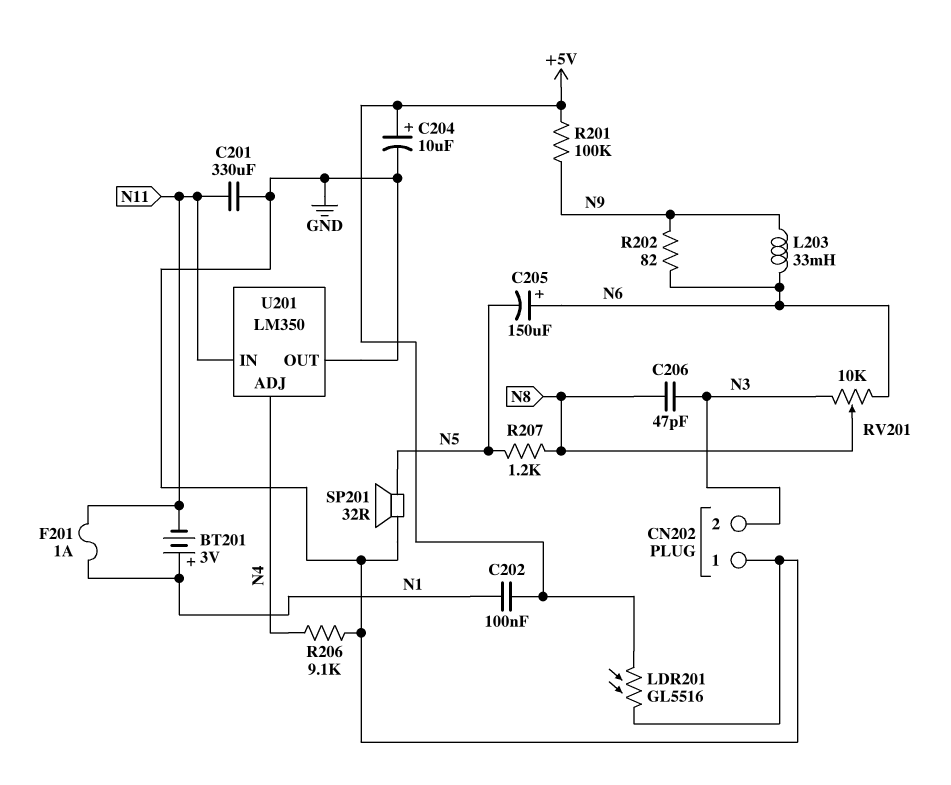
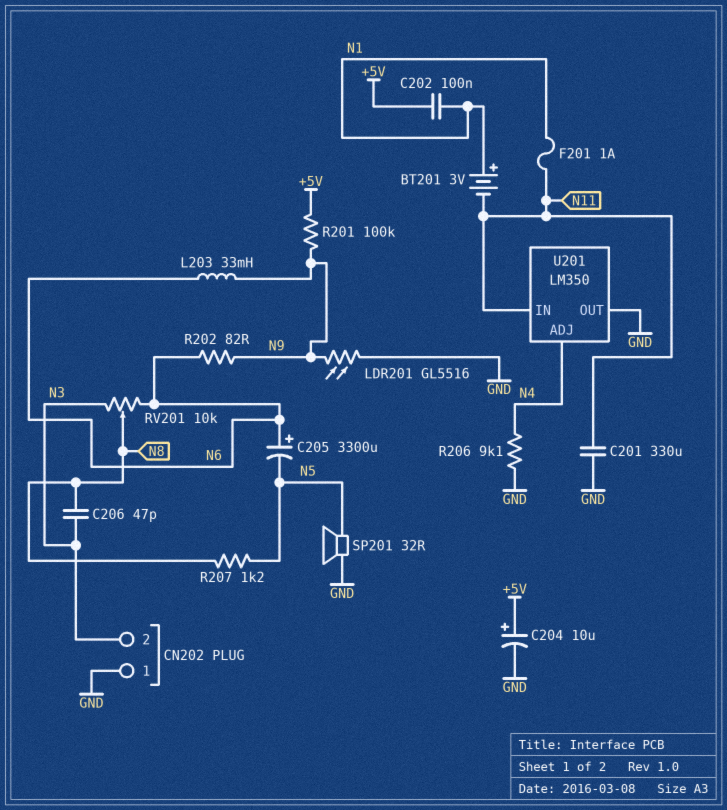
C205: 150uF (plus N6, minus N5) -> 3300uF (plus N6, minus N5)
LDR201: GL5516 (+5V, GND) -> GL5516 (GND, N9)

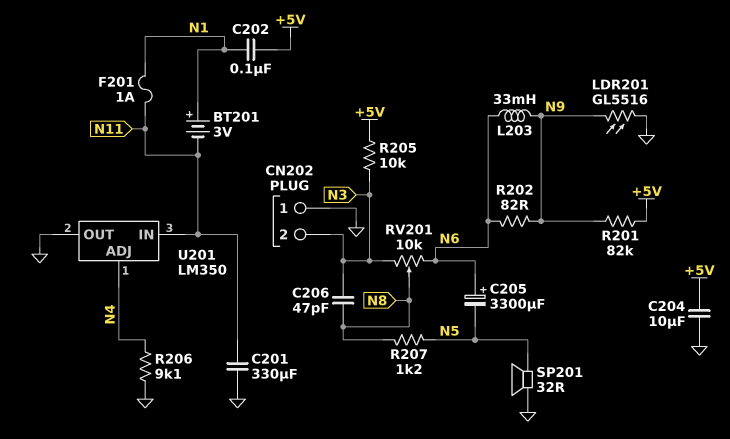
C204: 10uF (plus +5V, minus GND) -> 10uF (+5V, GND)
R201: 100k (+5V, N9) -> 82k (+5V, N9)
R205: none -> 10k (+5V, N3)

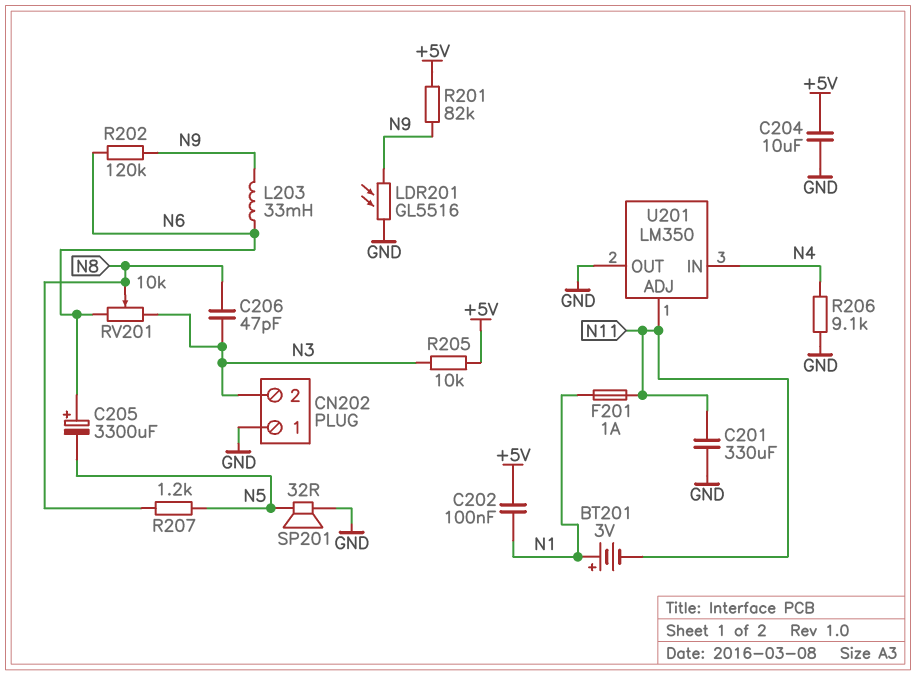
R202: 82 (N6, N9) -> 120k (N6, N9)
U201 pin ADJ: N4 -> N11
U201 pin IN: N11 -> N4

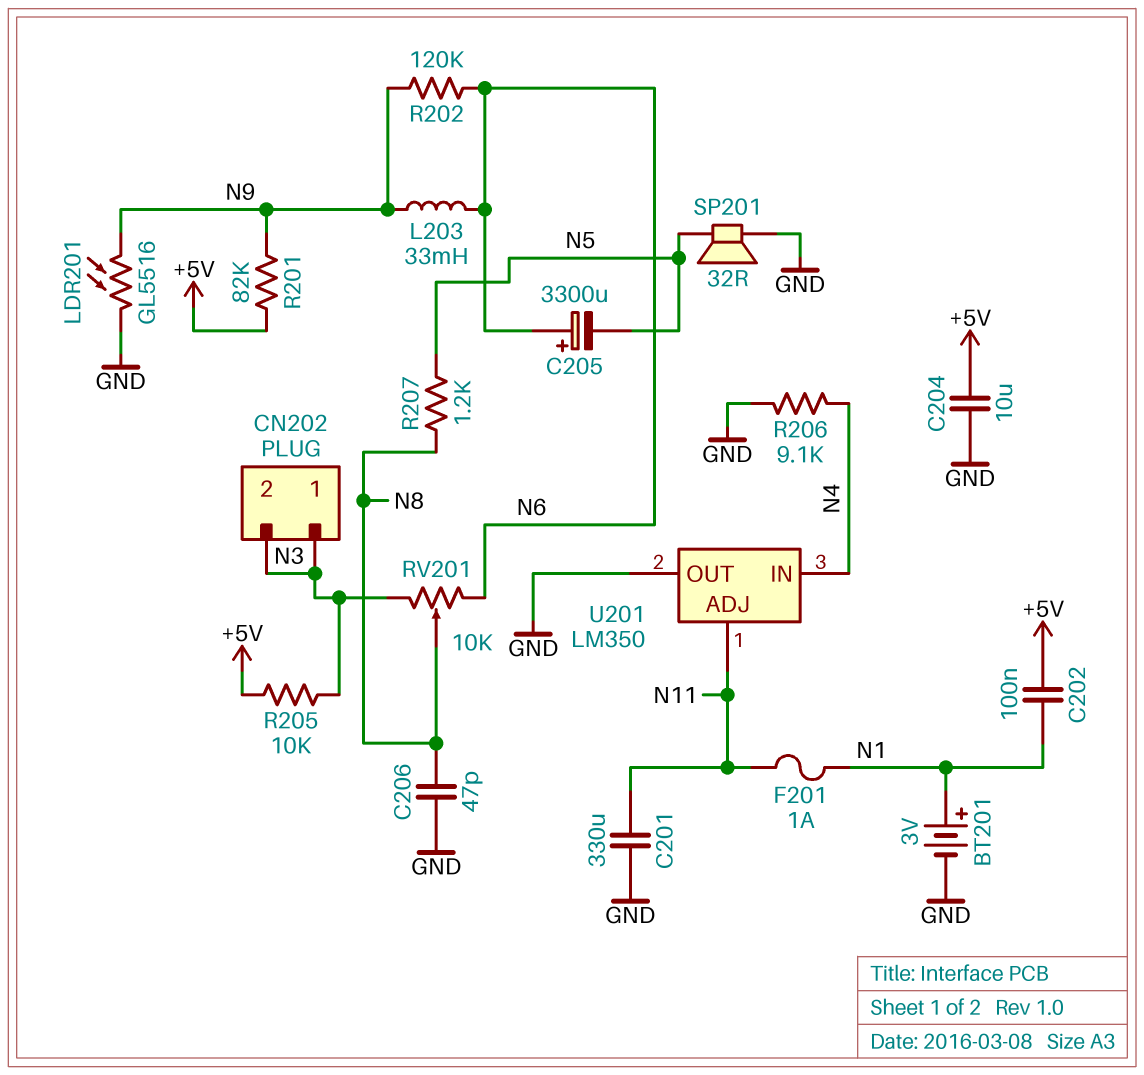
BT201: 3V (plus N1, minus N11) -> 3V (plus N1, minus GND)
C206: 47pF (N3, N8) -> 47pF (GND, N8)
CN202 pin 1: GND -> N3

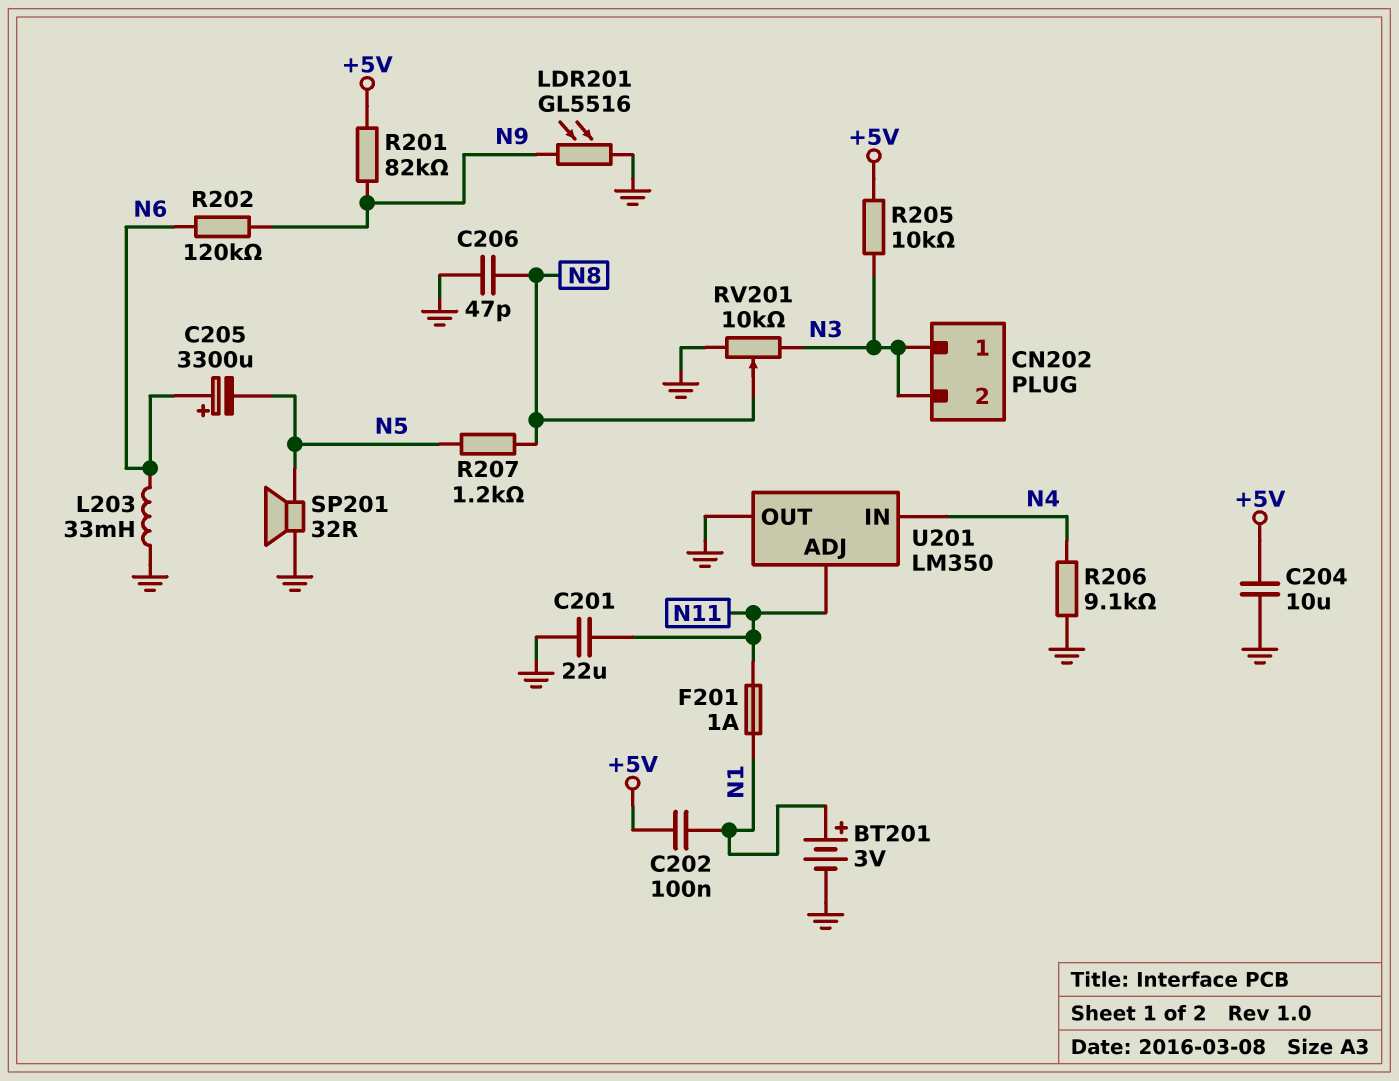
C201: 330uF (GND, N11) -> 22uF (GND, N11)
L203: 33mH (N6, N9) -> 33mH (GND, N6)
RV201: 10k (N3, N6, wiper N8) -> 10k (GND, N3, wiper N8)

